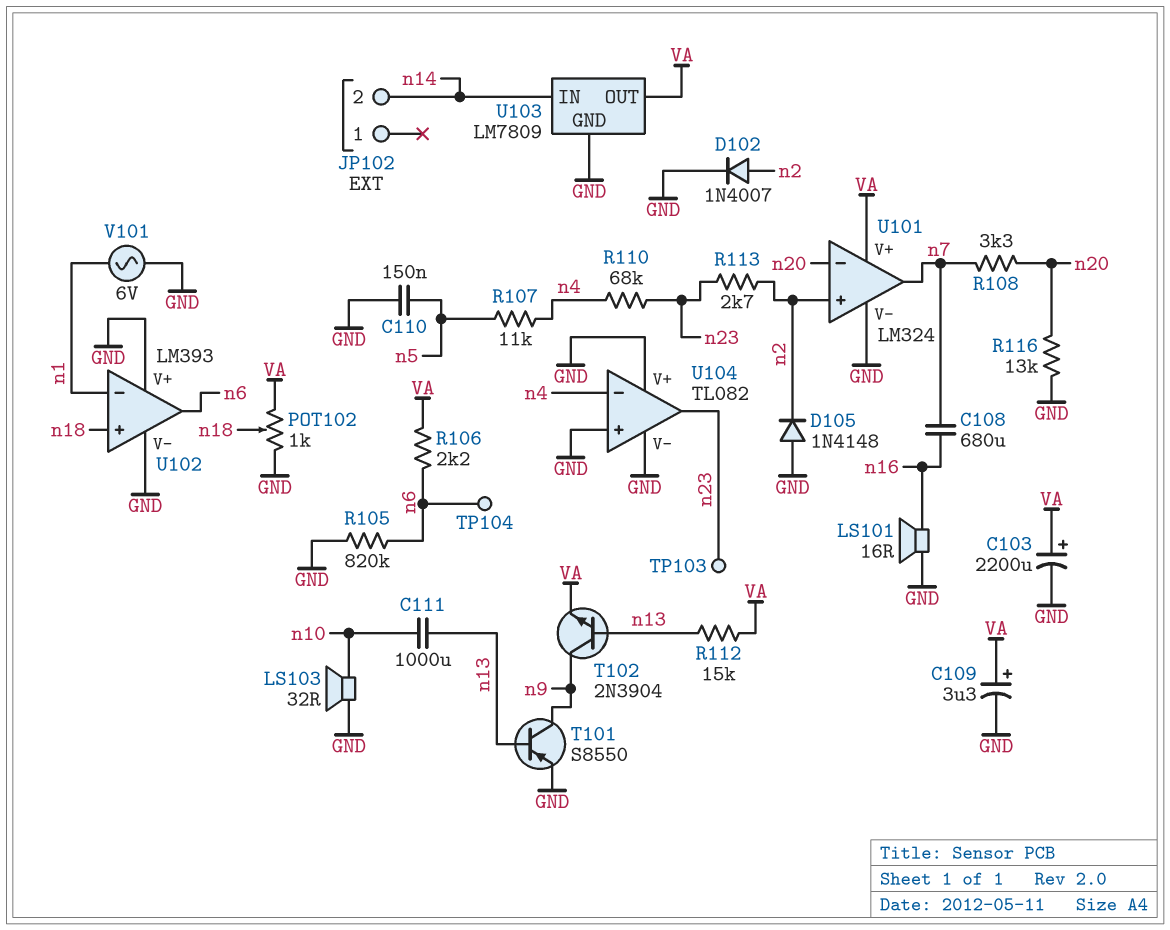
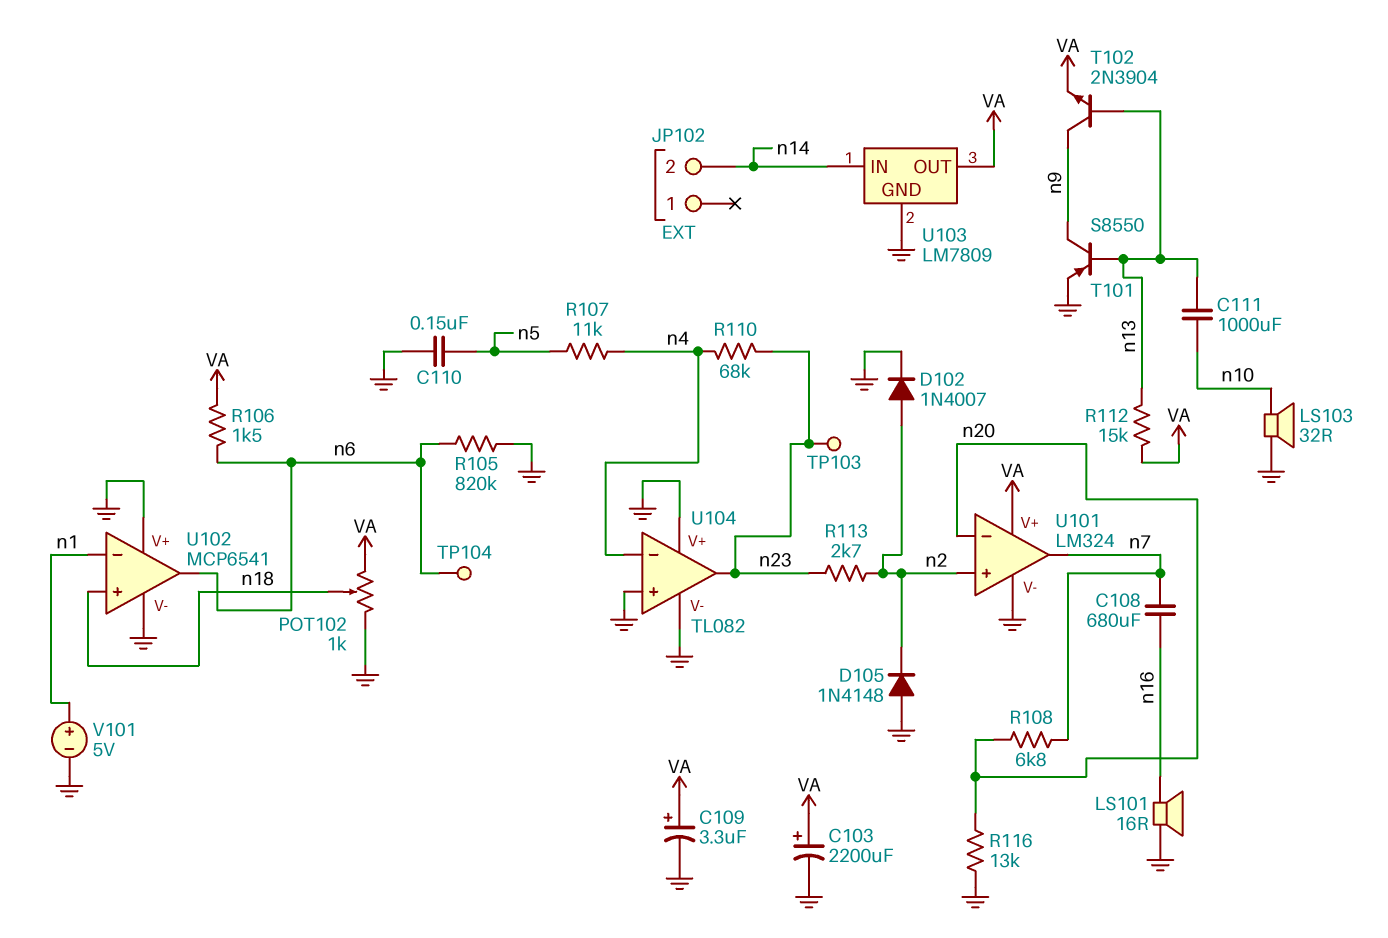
R106: 2.2k (VA, n6) -> 1.5k (VA, n6)
R108: 3.3k (n7, n20) -> 6.8k (n7, n20)
U102: LM393 -> MCP6541
V101: AC 6V (GND, n1) -> 5V (plus n1, minus GND)

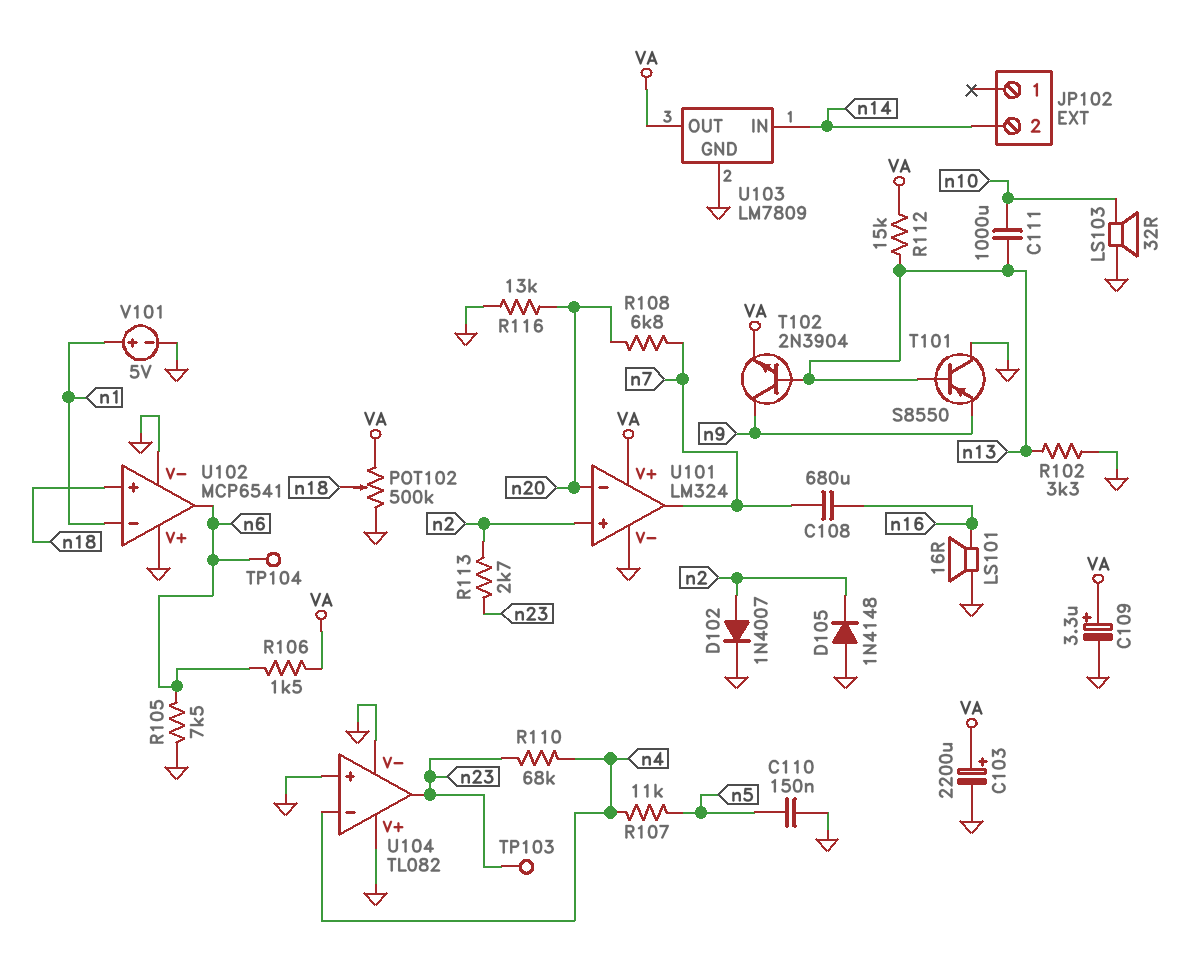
POT102: 1k (GND, VA, wiper n18) -> 500k (GND, VA, wiper n18)
R102: none -> 3.3k (GND, n13)
R105: 820k (GND, n6) -> 7.5k (GND, n6)
T101: PNP S8550 (B n13, C n9, E GND) -> PNP S8550 (B n13, C GND, E n9)

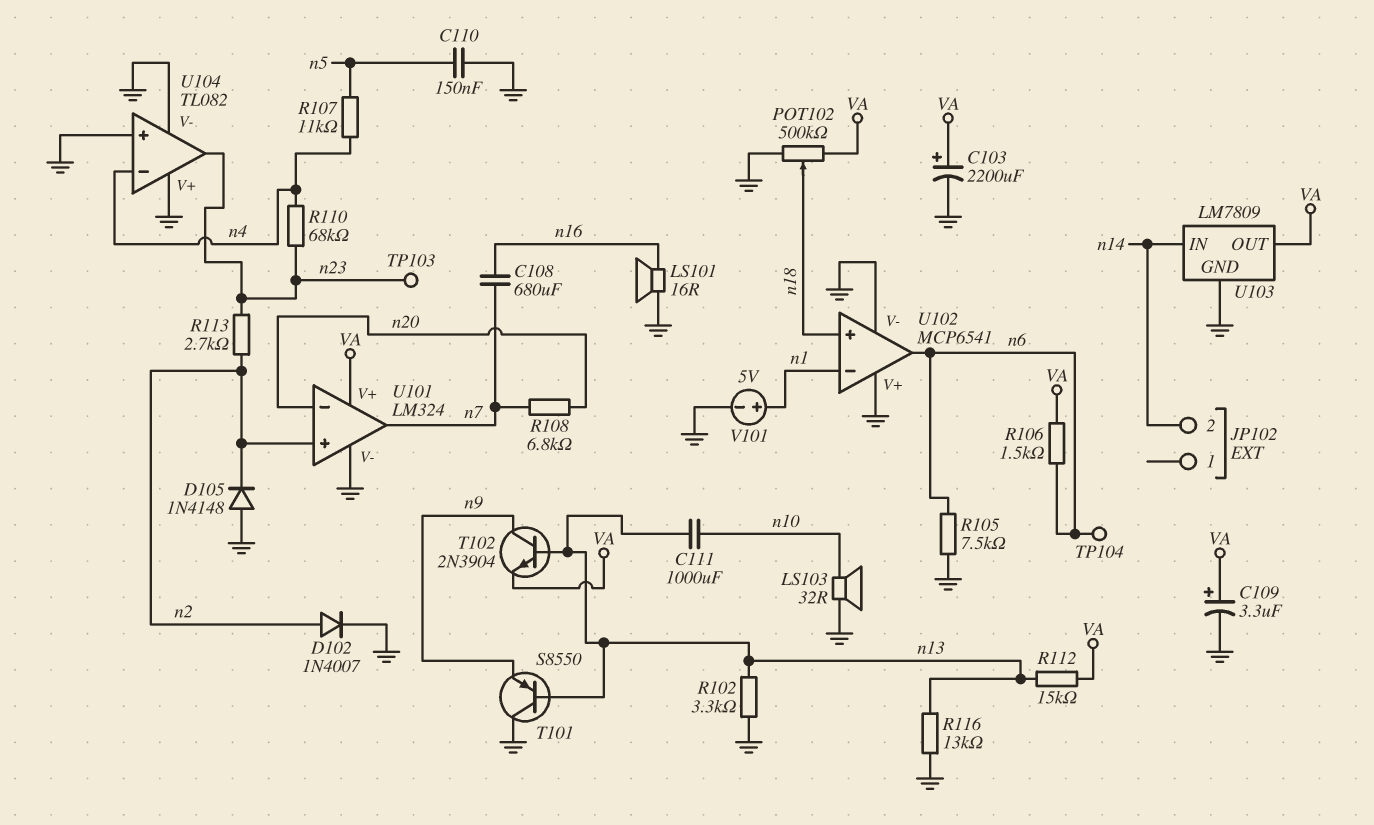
R116: 13k (GND, n20) -> 13k (GND, n13)

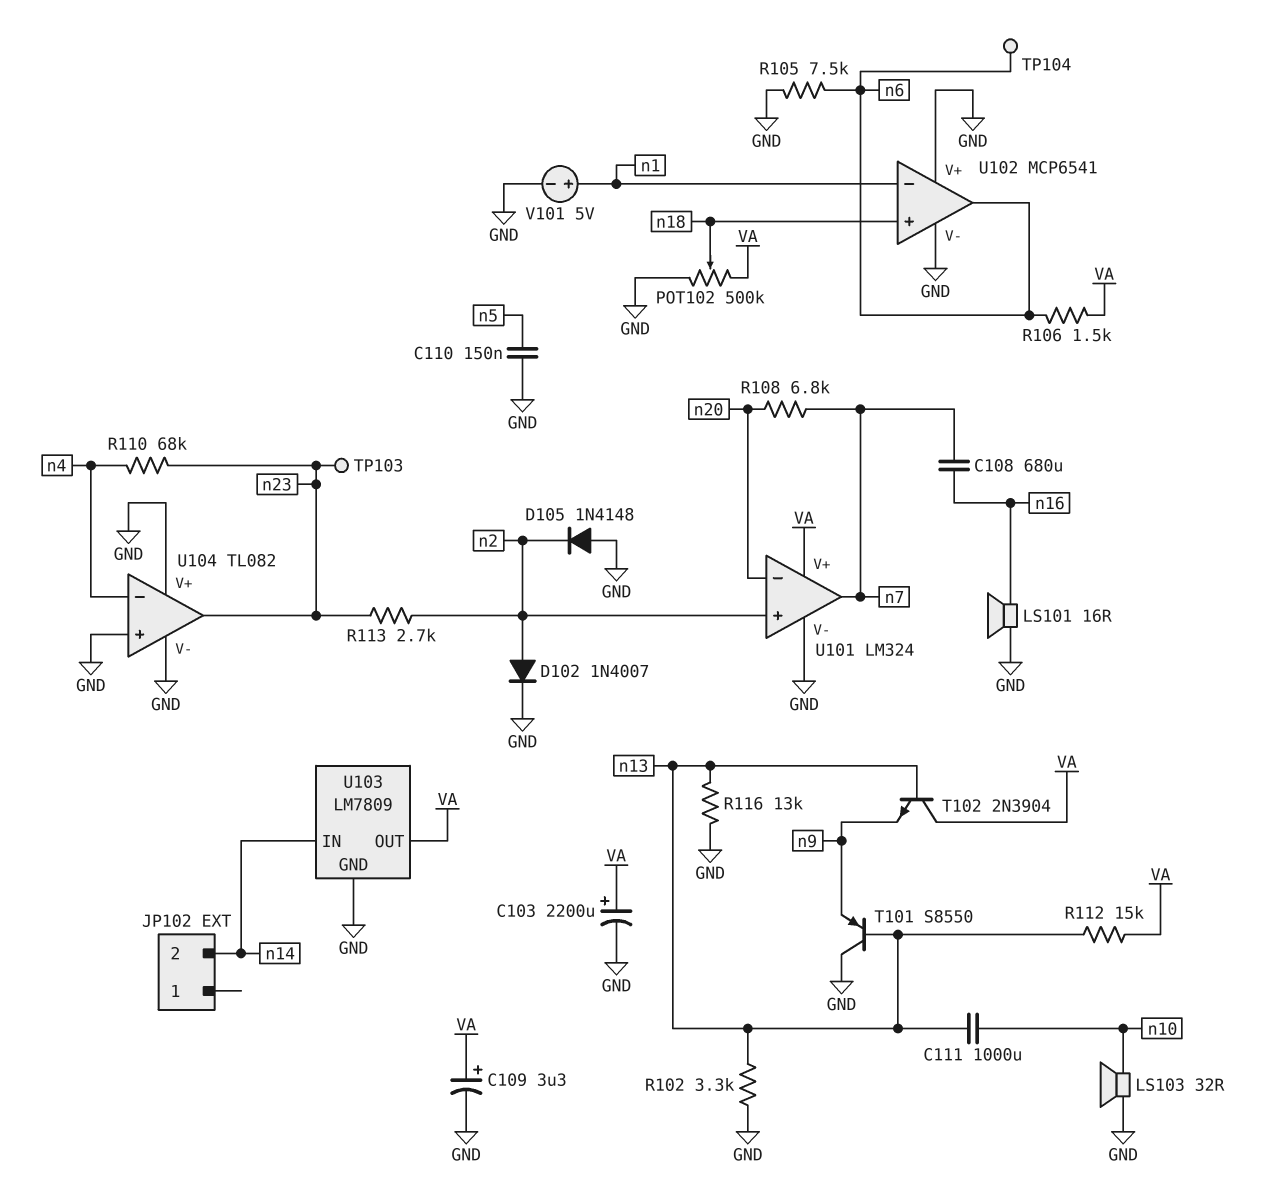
R107: 11k (n4, n5) -> none
T102: NPN 2N3904 (B n13, C n9, E VA) -> NPN 2N3904 (B n13, C VA, E n9)

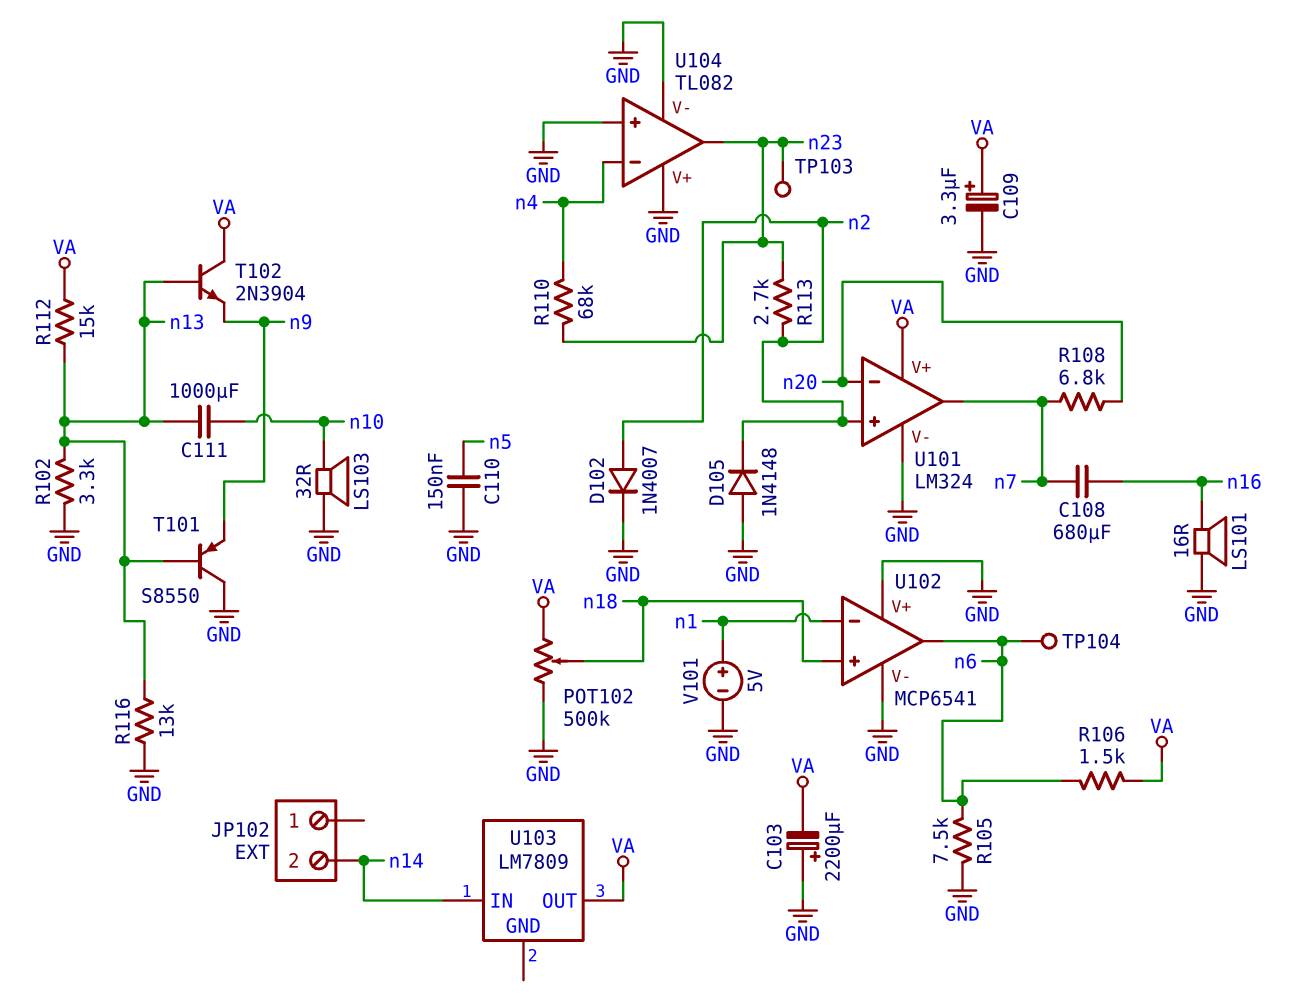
C103: 2200uF (plus VA, minus GND) -> 2200uF (plus GND, minus VA)
U103 pin GND: GND -> none

